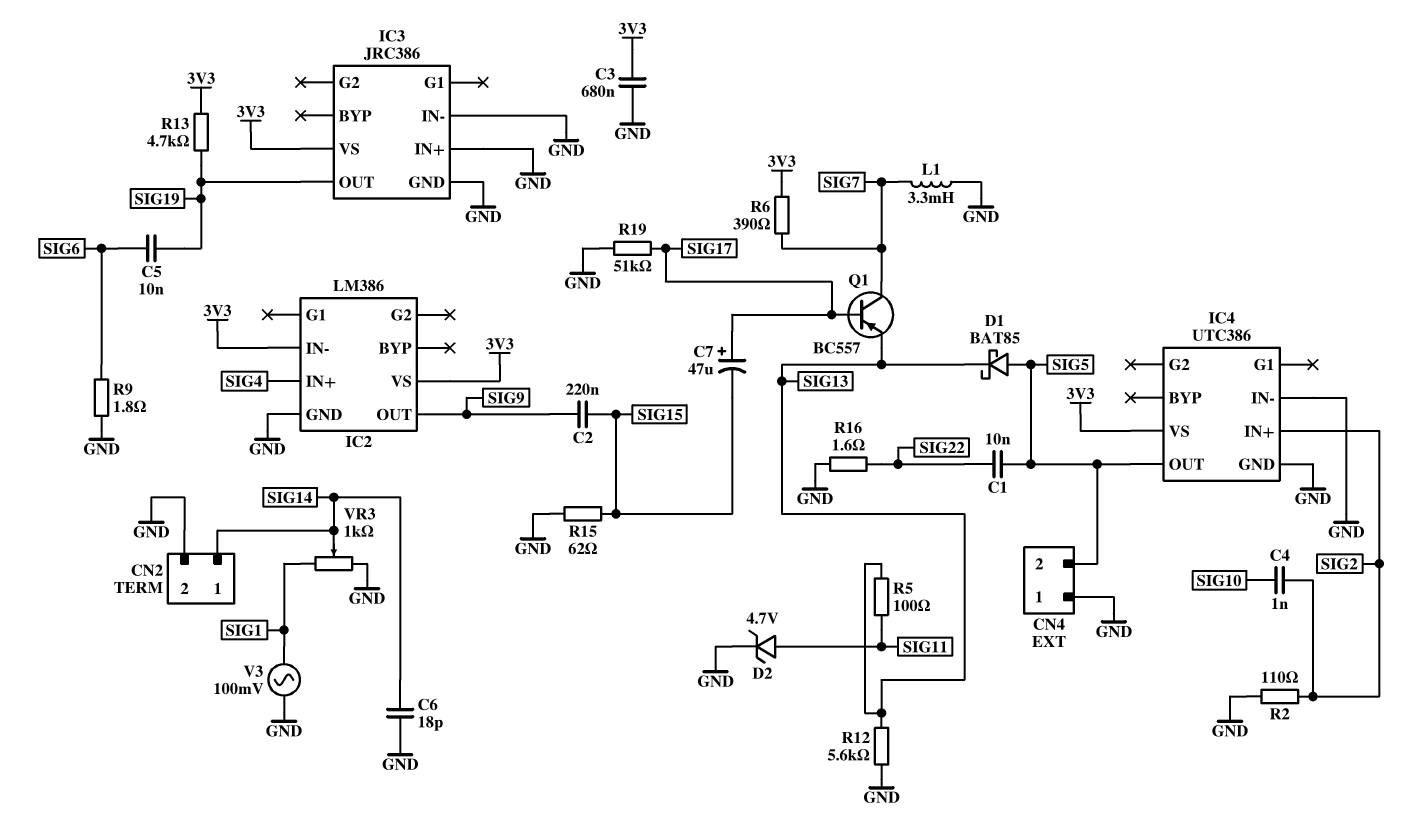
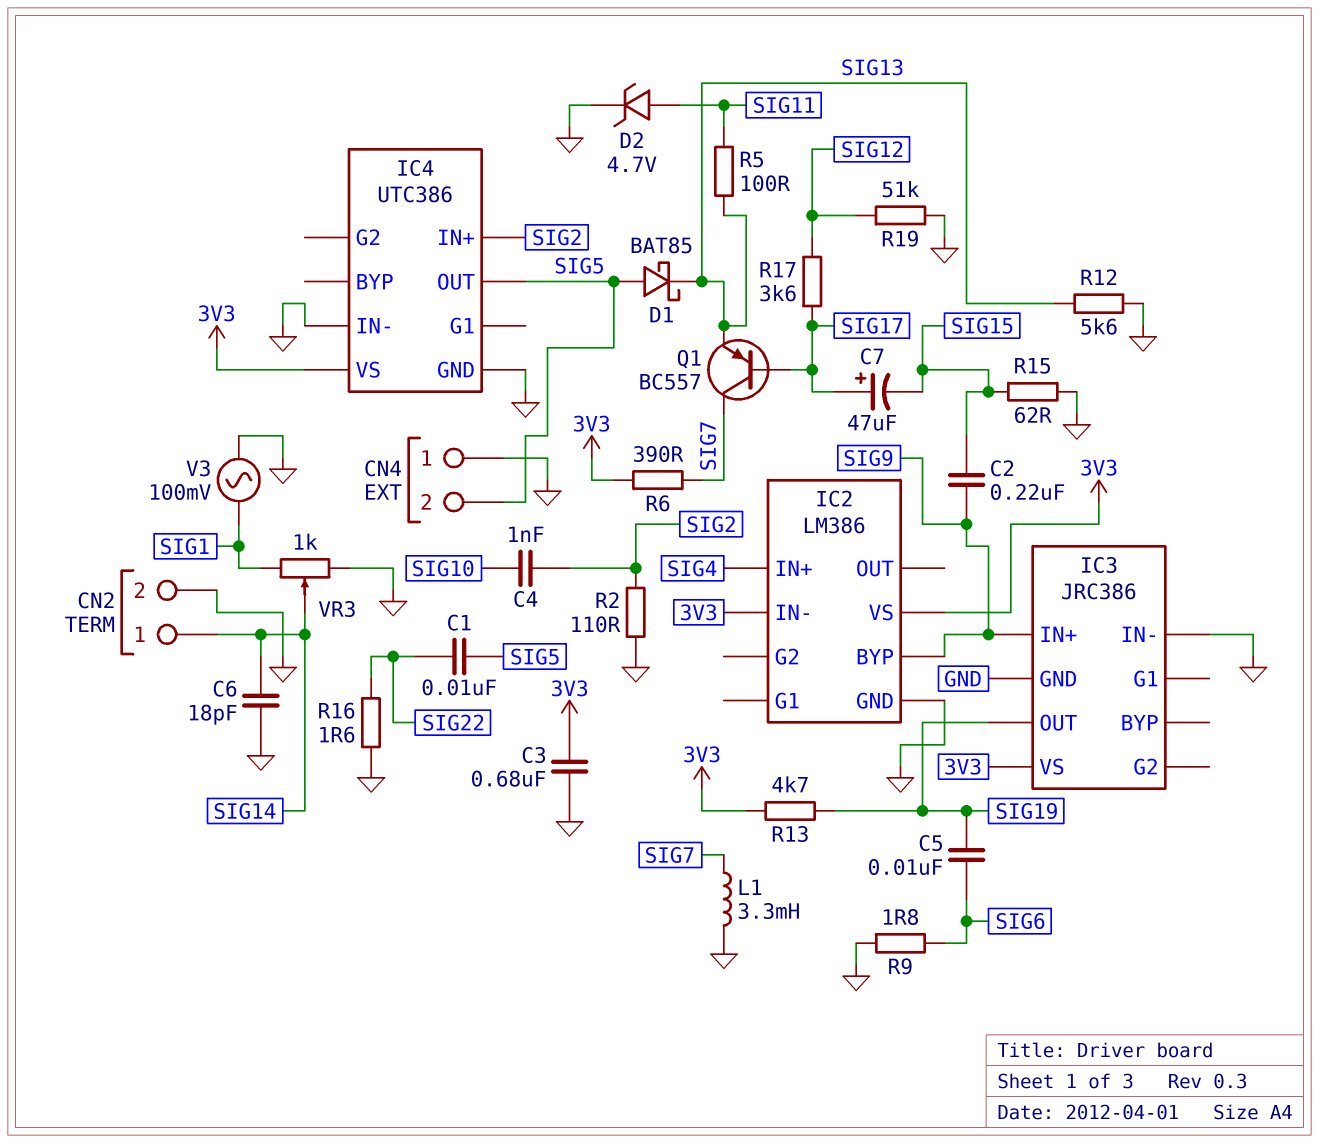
IC2 pin BYP: none -> SIG9
IC2 pin OUT: SIG9 -> none
IC3 pin IN+: GND -> SIG9
R17: none -> 3.6k (SIG12, SIG17)
R19: 51k (GND, SIG17) -> 51k (GND, SIG12)

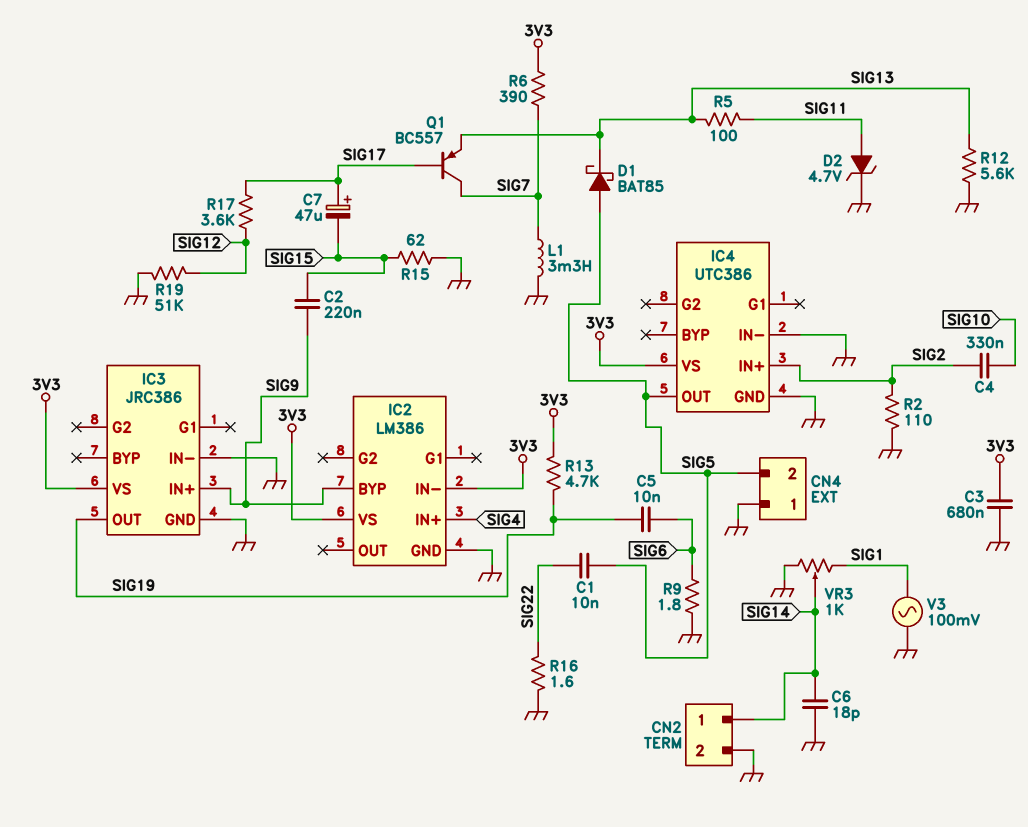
C4: 1nF (SIG2, SIG10) -> 330nF (SIG2, SIG10)

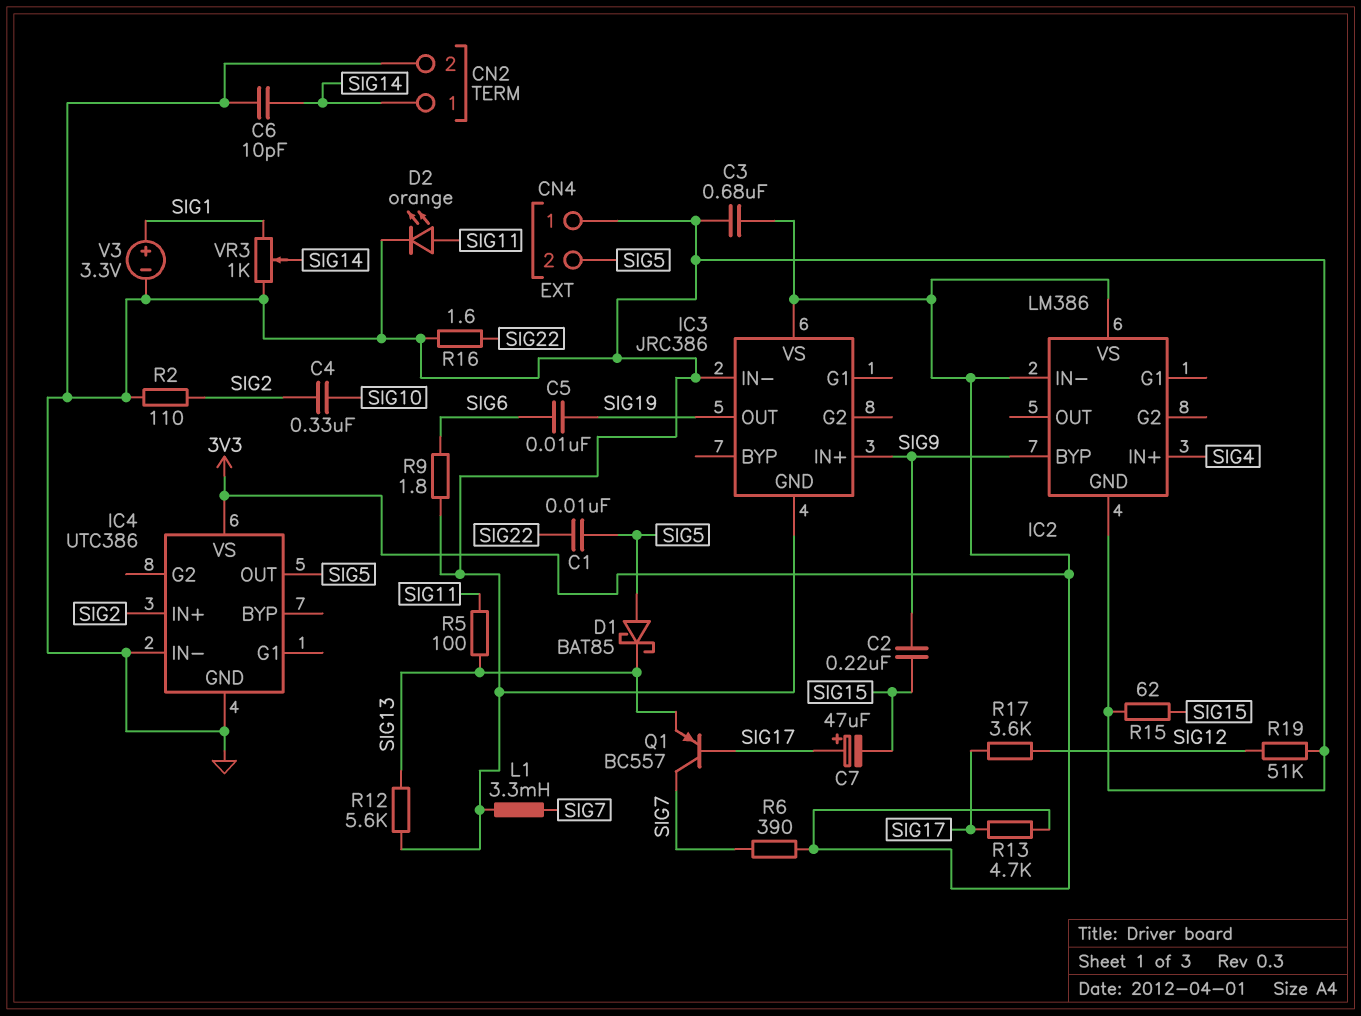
C6: 18pF (GND, SIG14) -> 10pF (GND, SIG14)
D2: zener 4.7V (A SIG11, K GND) -> LED orange (A SIG11, K GND)
R13: 4.7k (3V3, SIG19) -> 4.7k (3V3, SIG17)
V3: AC 100mV (GND, SIG1) -> 3.3V (plus SIG1, minus GND)

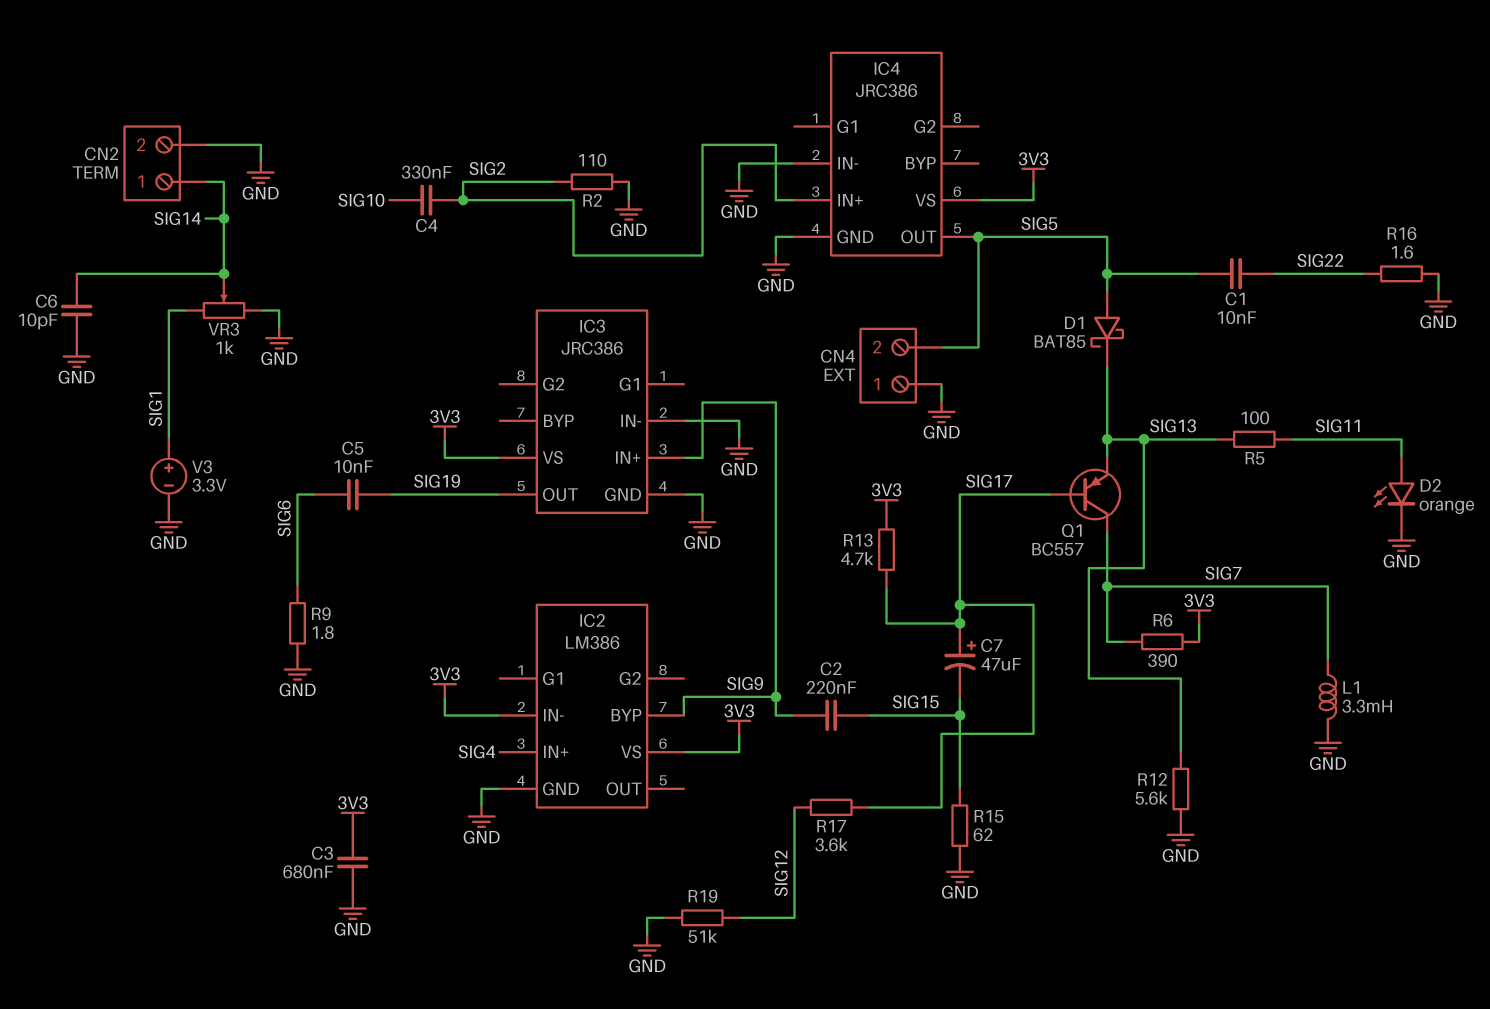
IC4: UTC386 -> JRC386

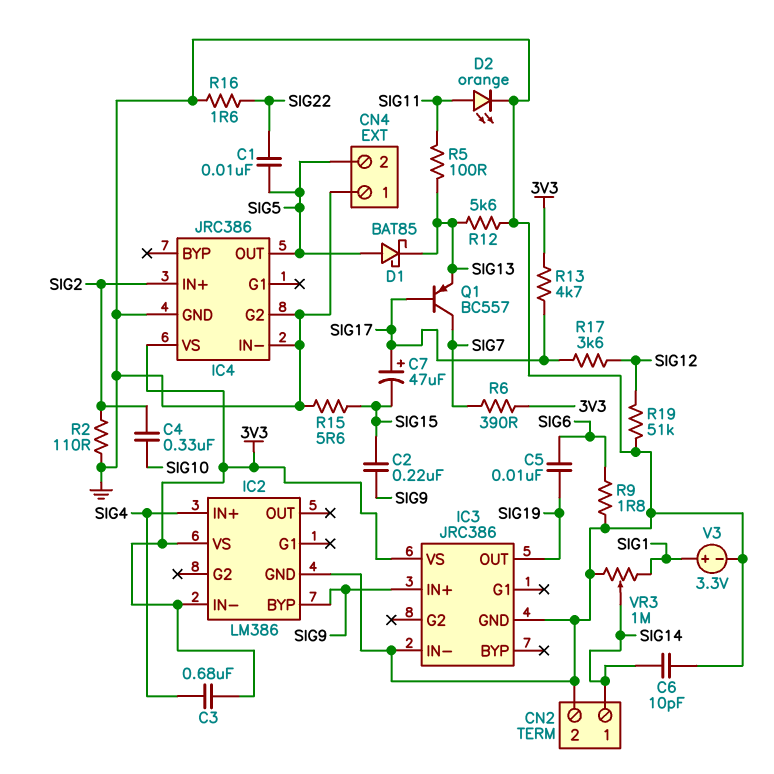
C3: 680nF (3V3, GND) -> 680nF (3V3, SIG4)
IC4 pin G2: none -> GND
L1: 3.3mH (GND, SIG7) -> none
R15: 62 (GND, SIG15) -> 5.6 (GND, SIG15)
VR3: 1k (GND, SIG1, wiper SIG14) -> 1M (GND, SIG1, wiper SIG14)

